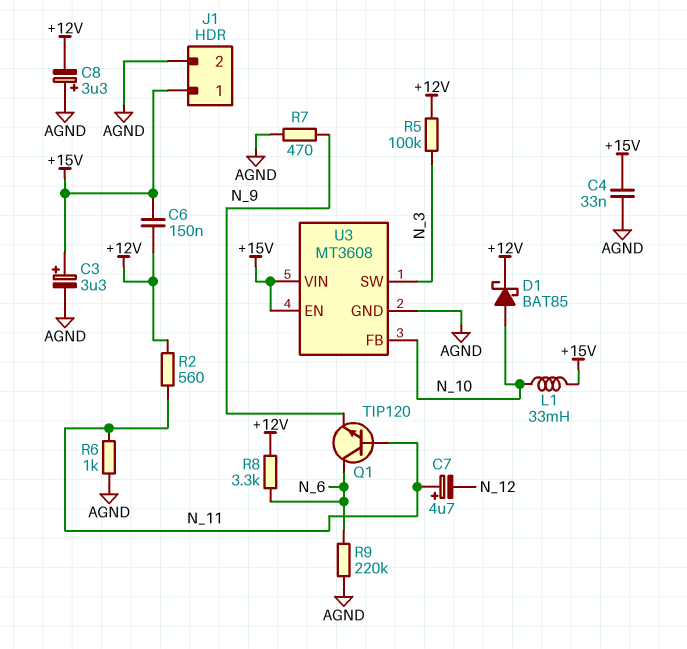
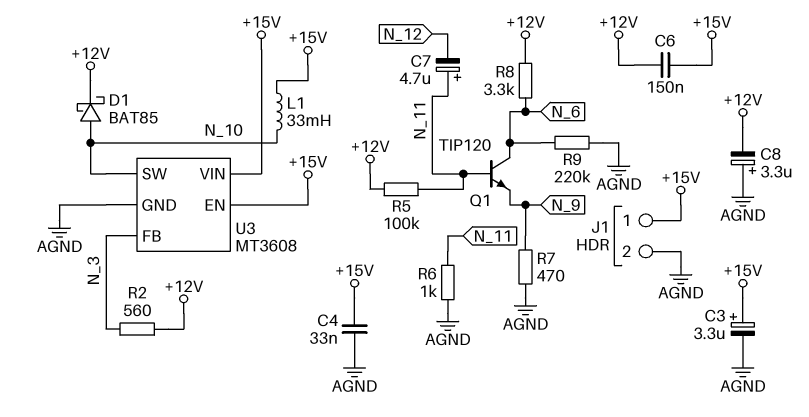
R2: 560 (+12V, N_11) -> 560 (+12V, N_3)
R5: 100k (+12V, N_3) -> 100k (+12V, N_11)
U3 pin FB: N_10 -> N_3
U3 pin SW: N_3 -> N_10

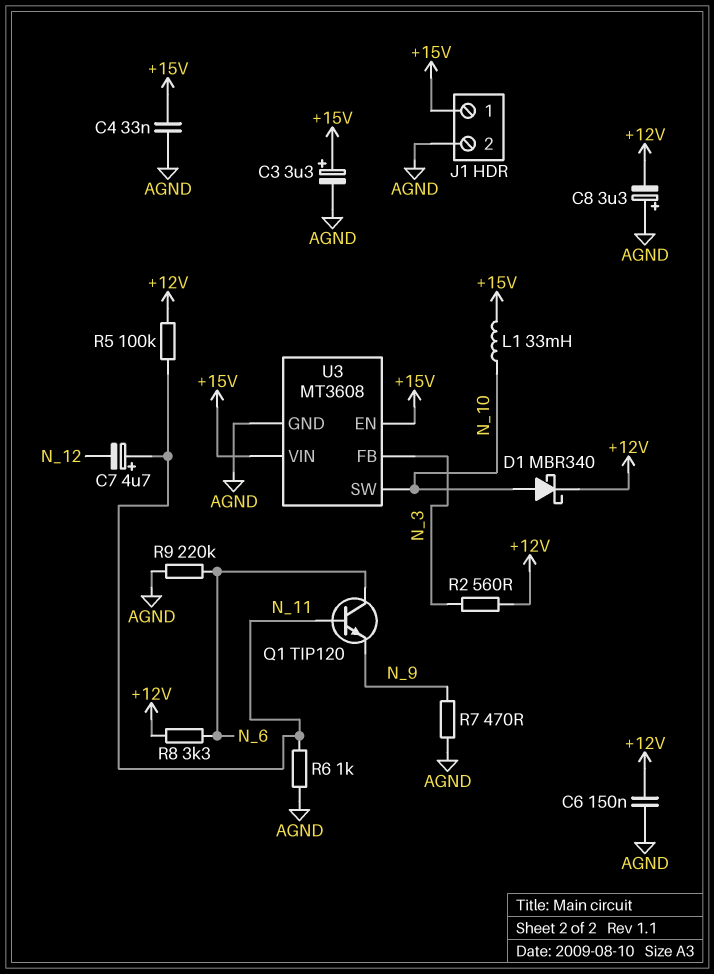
C6: 150nF (+12V, +15V) -> 150nF (+12V, AGND)
D1: schottky BAT85 (A N_10, K +12V) -> schottky MBR340 (A N_10, K +12V)

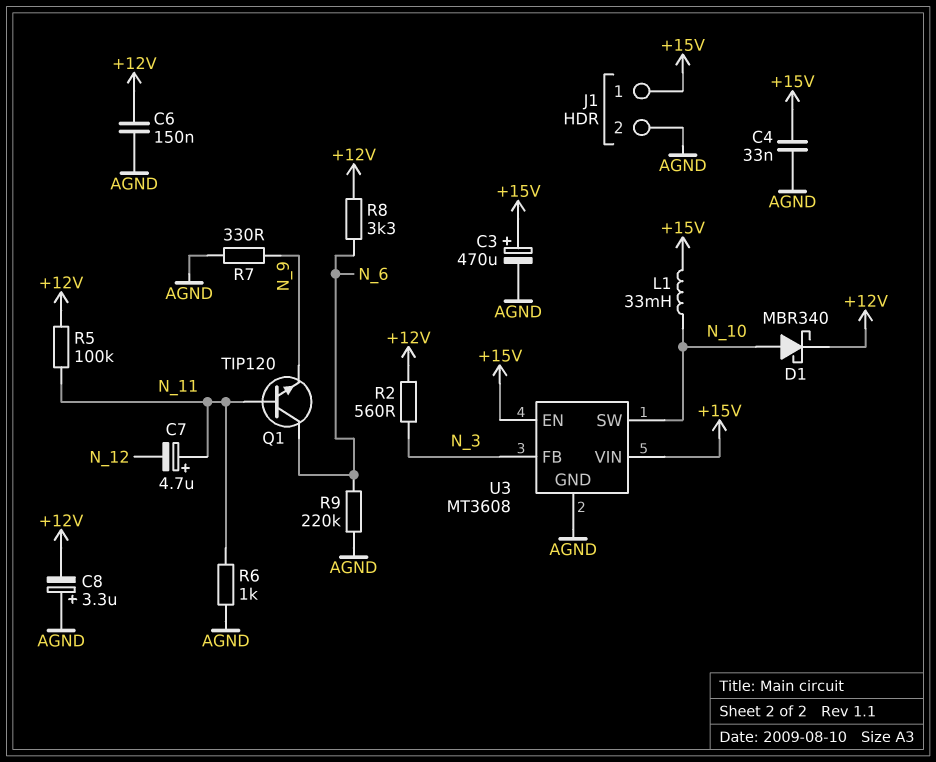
C3: 3.3uF (plus +15V, minus AGND) -> 470uF (plus +15V, minus AGND)
R7: 470 (AGND, N_9) -> 330 (AGND, N_9)

